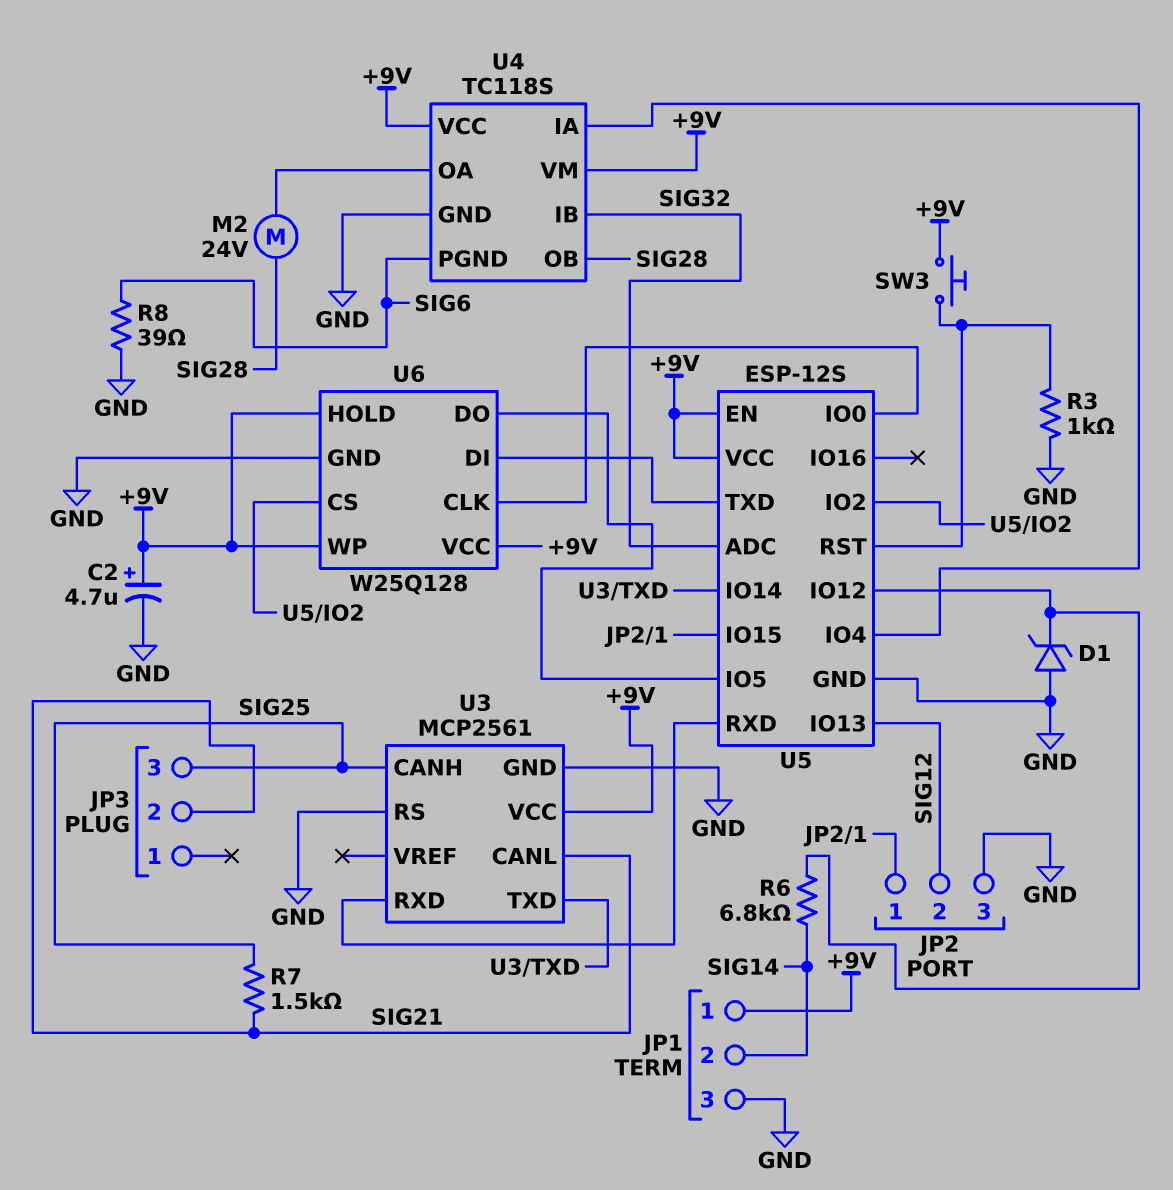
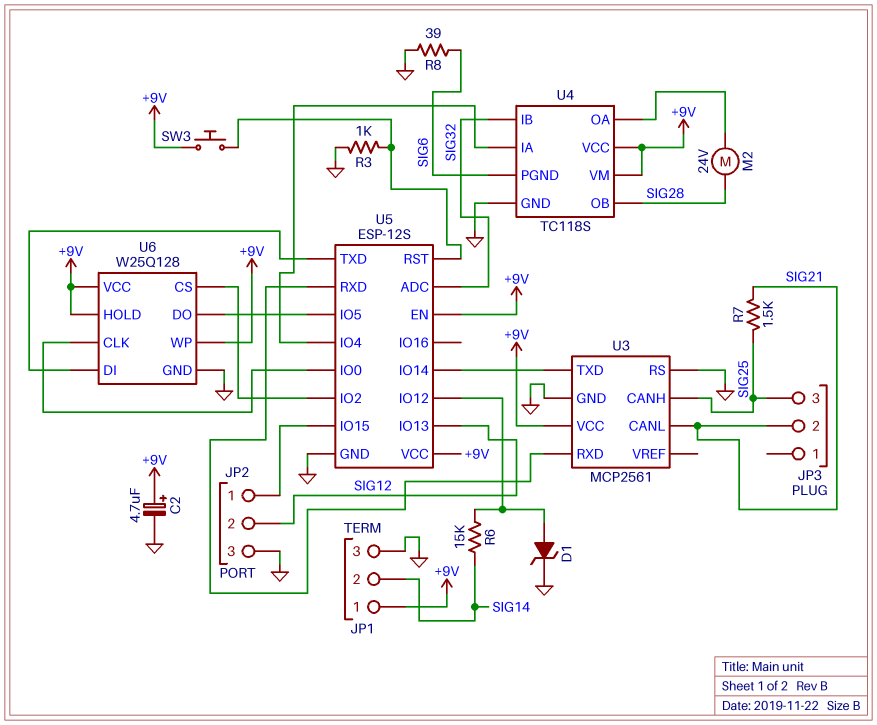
D1: zener (A GND, K U5/IO12) -> zener (A U5/IO12, K GND)
R6: 6.8k (SIG14, U5/IO12) -> 15k (SIG14, U5/IO12)

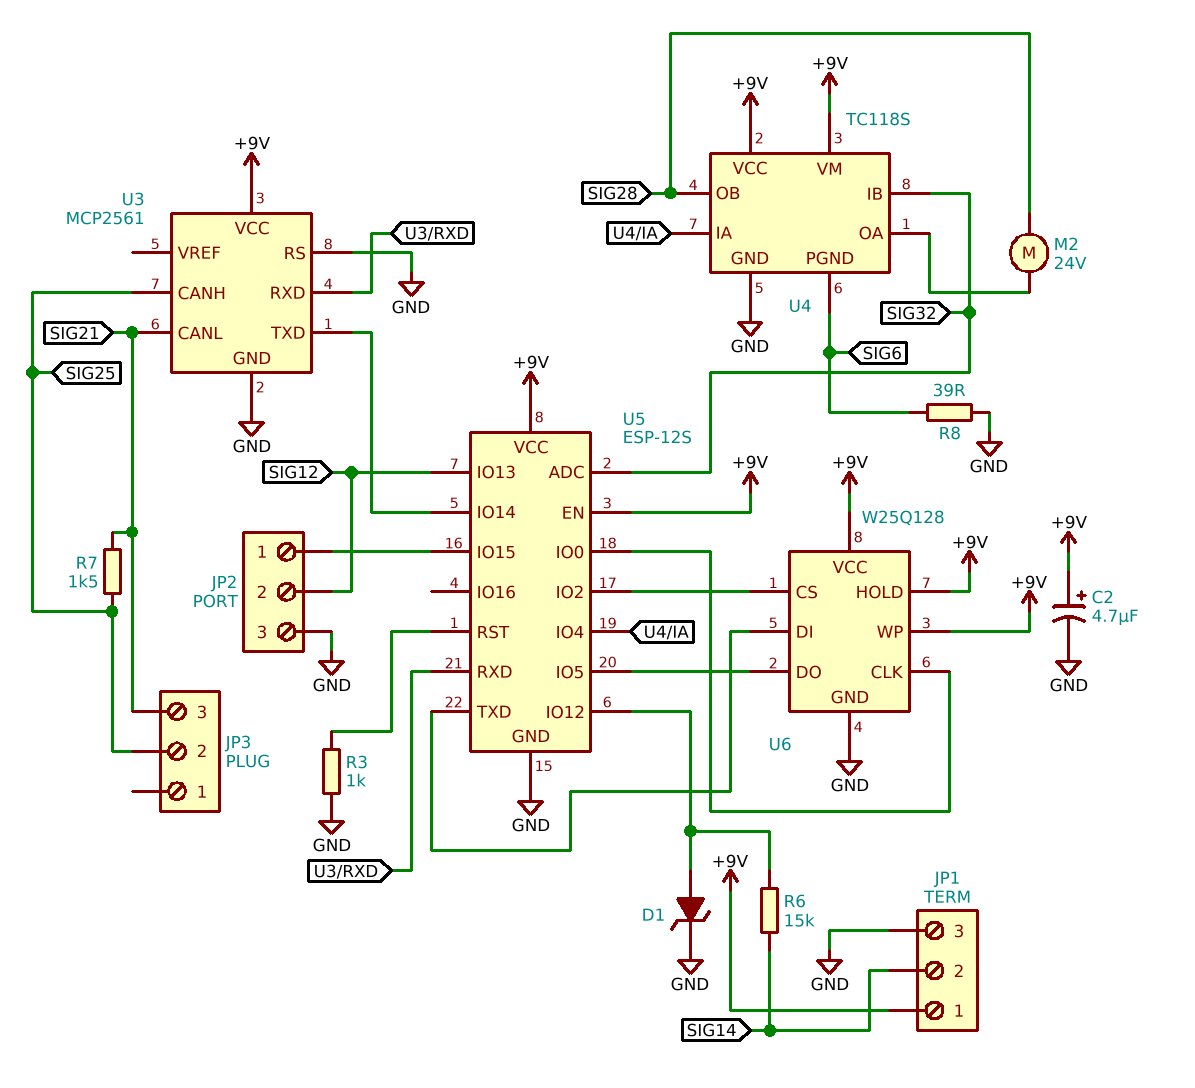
JP3 pin 2: SIG21 -> SIG25
JP3 pin 3: SIG25 -> SIG21
SW3: button (+9V, U5/RST) -> none

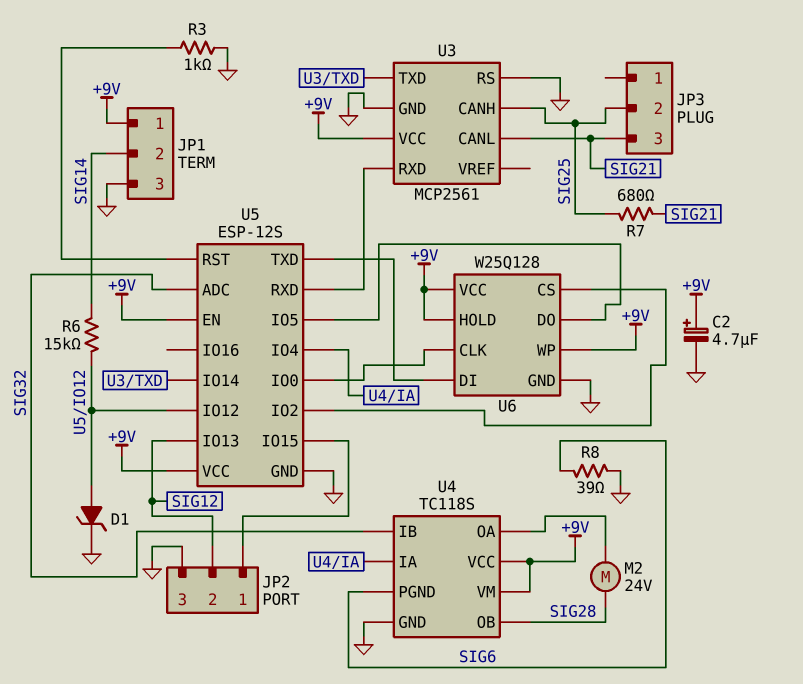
R7: 1.5k (SIG21, SIG25) -> 680 (SIG21, SIG25)

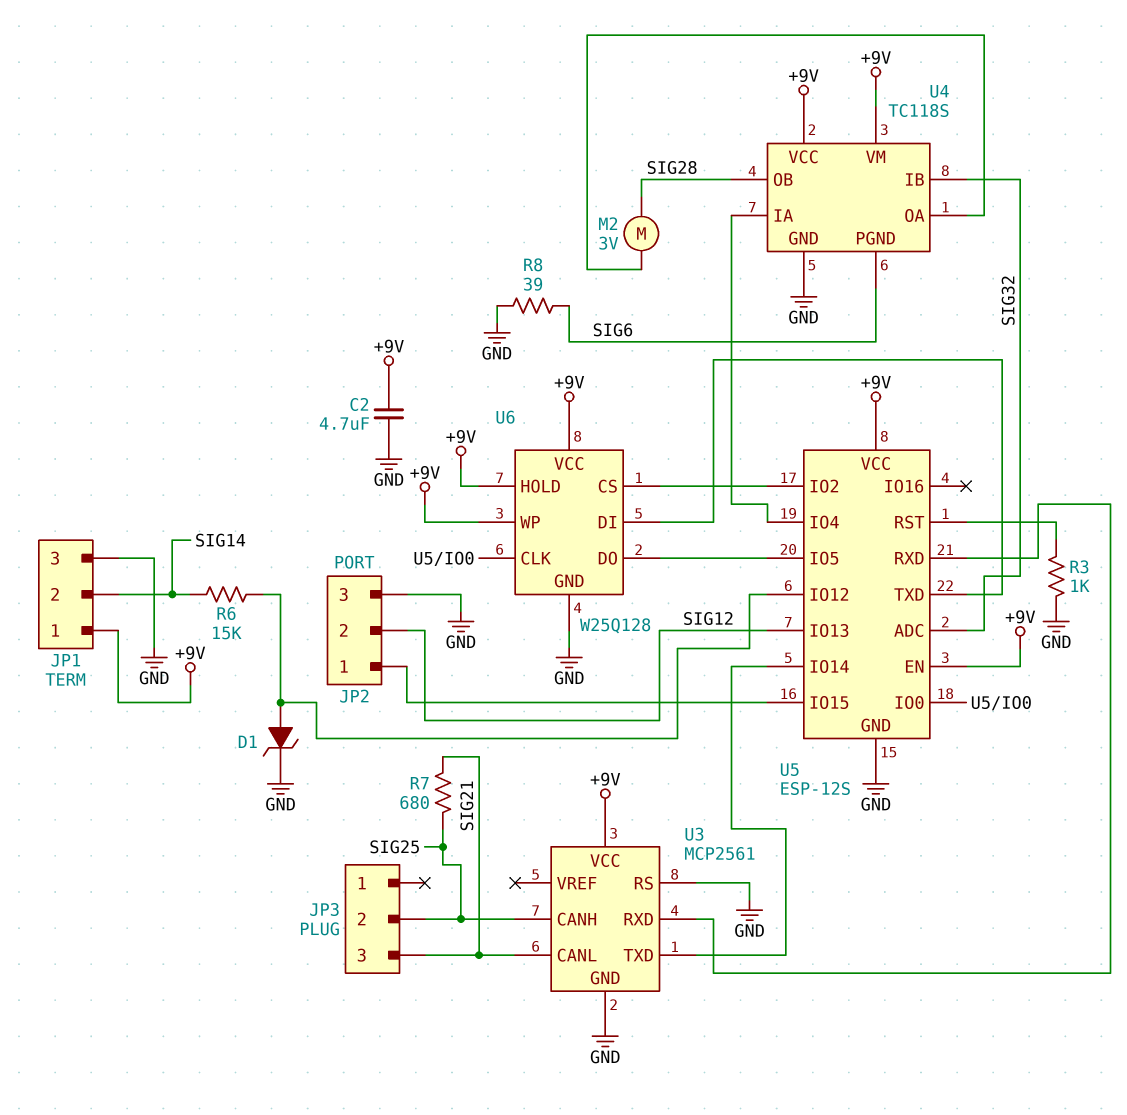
C2: 4.7uF (plus +9V, minus GND) -> 4.7uF (+9V, GND)
M2: motor 24V (SIG28, U4/OA) -> motor 3V (SIG28, U4/OA)

